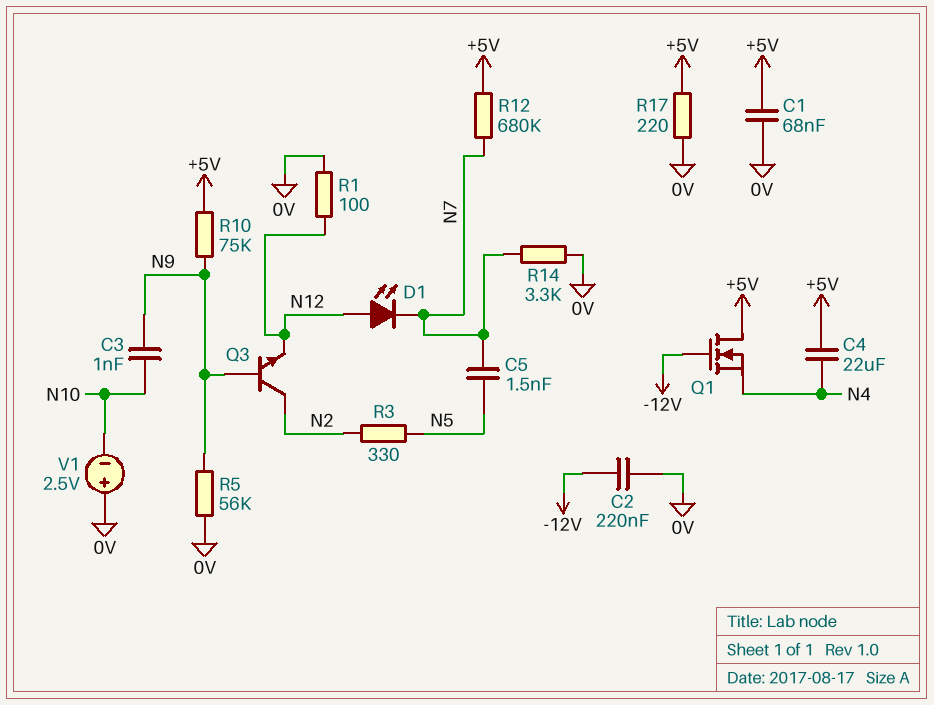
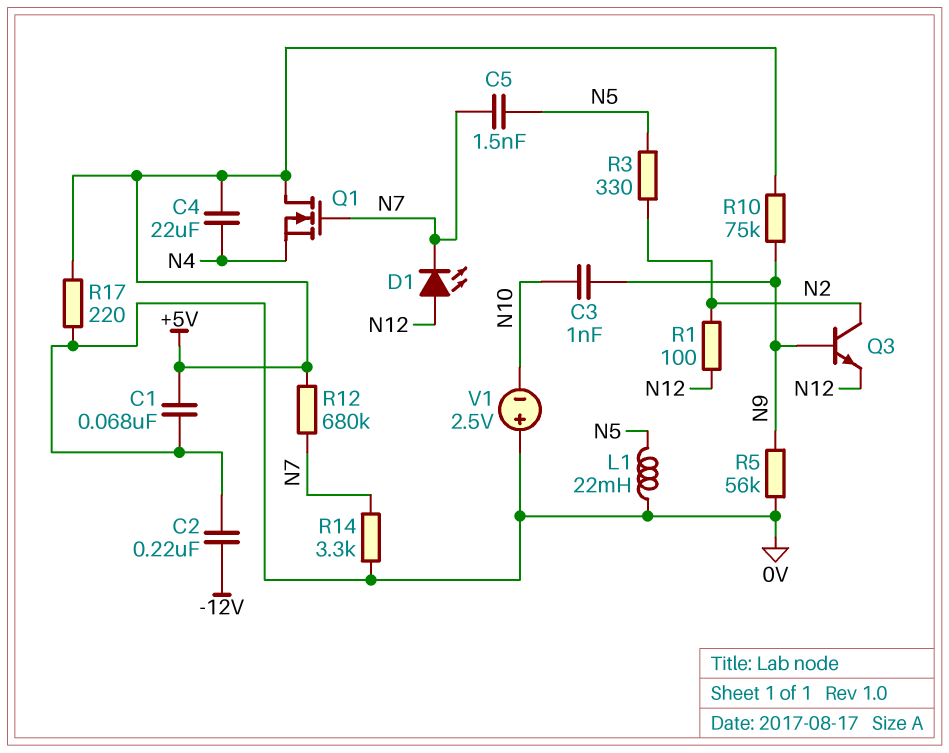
L1: none -> 22mH (0V, N5)
Q1: NMOS (G -12V, D +5V, S N4) -> NMOS (G N7, D +5V, S N4)
R1: 100 (0V, N12) -> 100 (N2, N12)

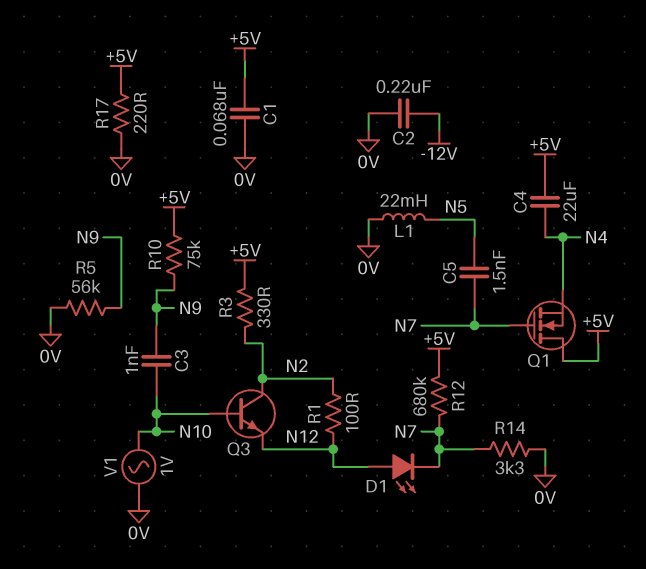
Q3: NPN (B N9, C N2, E N12) -> NPN (B N10, C N2, E N12)
R3: 330 (N2, N5) -> 330 (+5V, N2)
V1: 2.5V (plus 0V, minus N10) -> AC 1V (0V, N10)

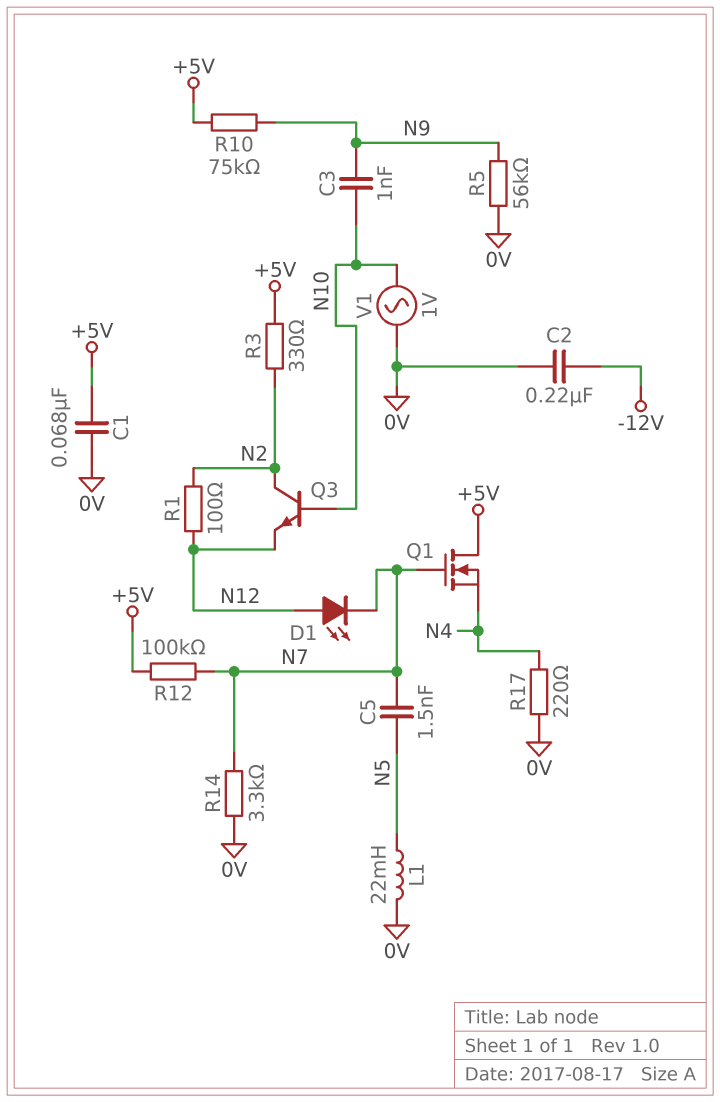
C4: 22uF (+5V, N4) -> none
R12: 680k (+5V, N7) -> 100k (+5V, N7)
R17: 220 (+5V, 0V) -> 220 (0V, N4)

